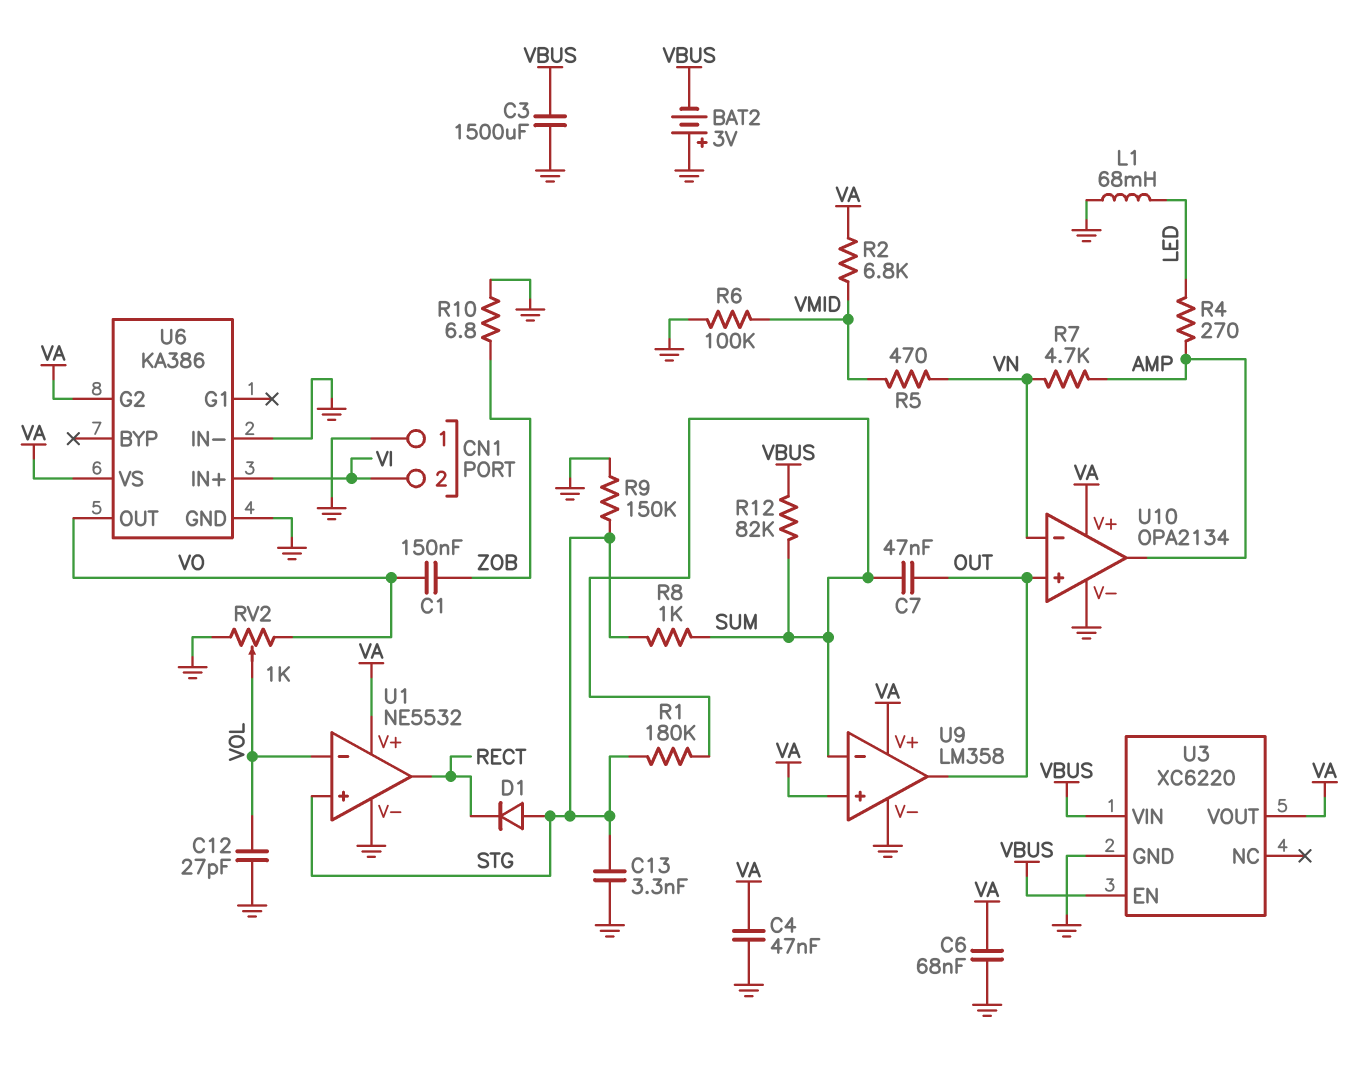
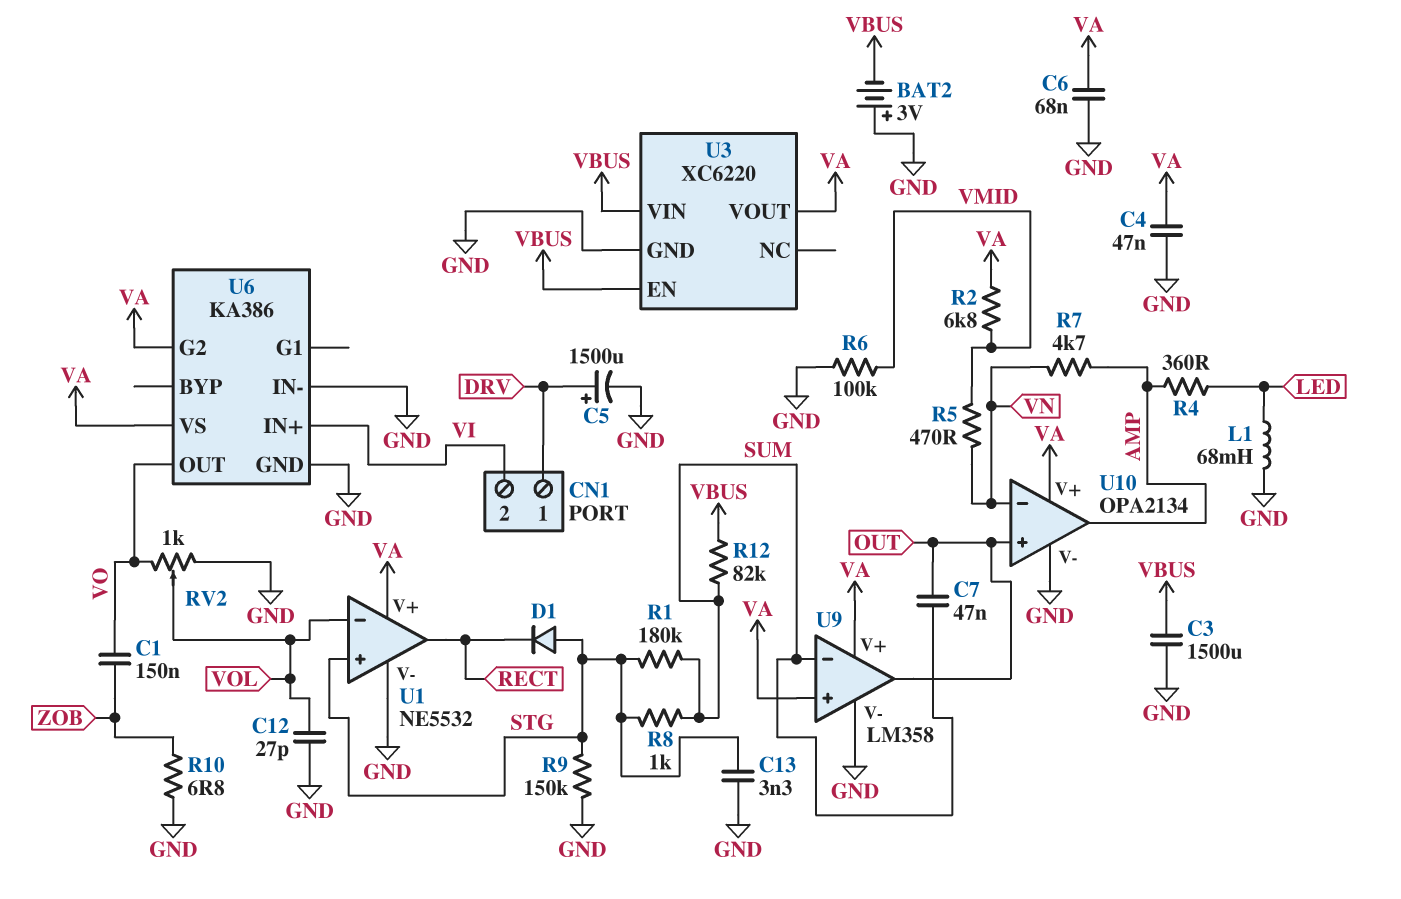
C5: none -> 1500uF (plus DRV, minus GND)
CN1 pin 1: GND -> DRV
R4: 270 (AMP, LED) -> 360 (AMP, LED)

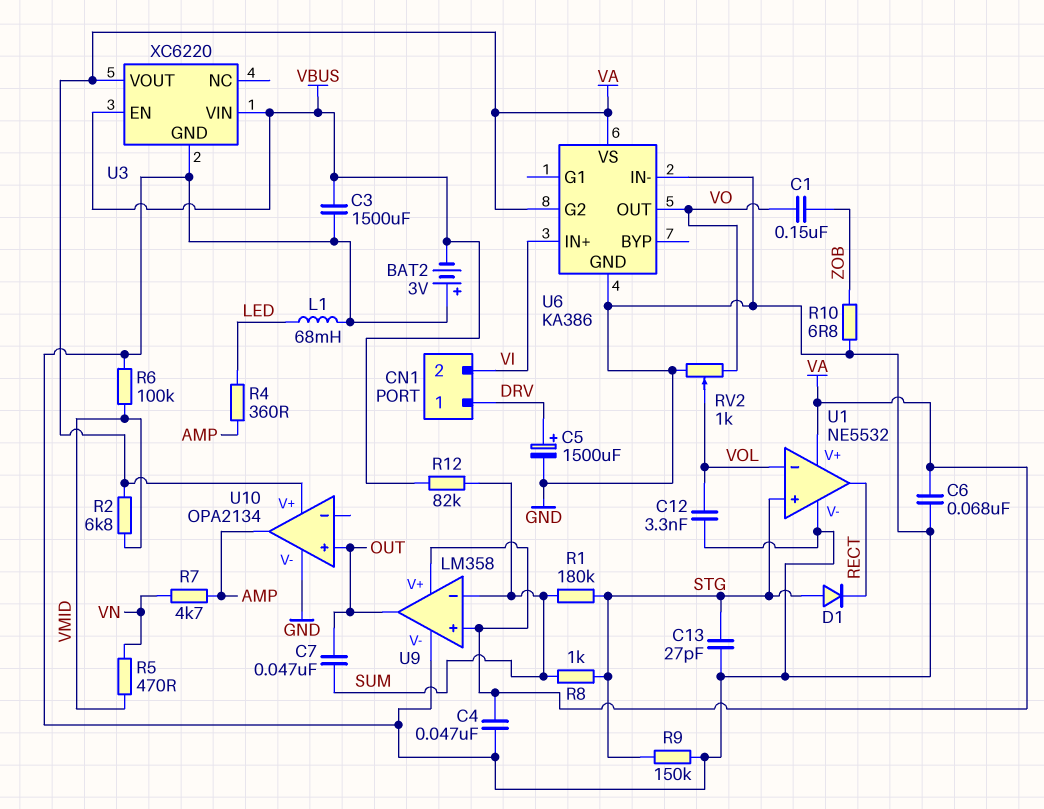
C12: 27pF (GND, VOL) -> 3.3nF (GND, VOL)
C13: 3.3nF (GND, STG) -> 27pF (GND, STG)
U10 pin in-: VN -> none

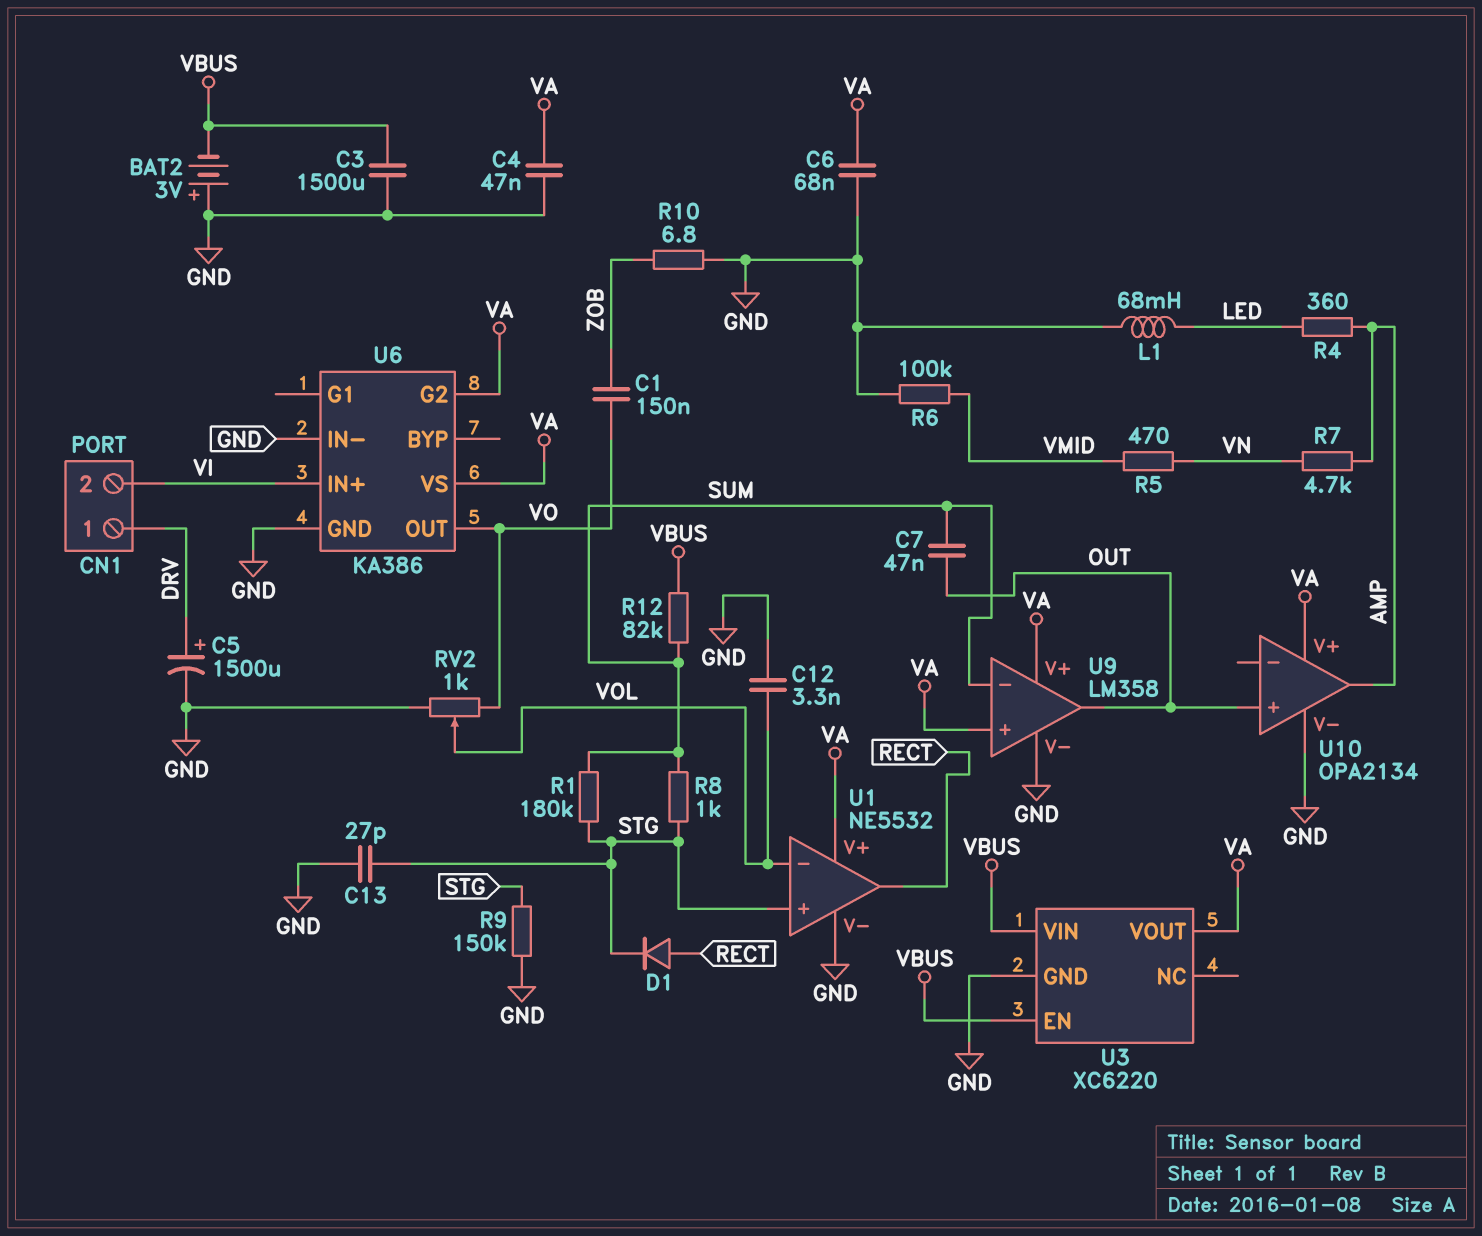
D1: diode (A STG, K RECT) -> diode (A RECT, K STG)
R2: 6.8k (VA, VMID) -> none

